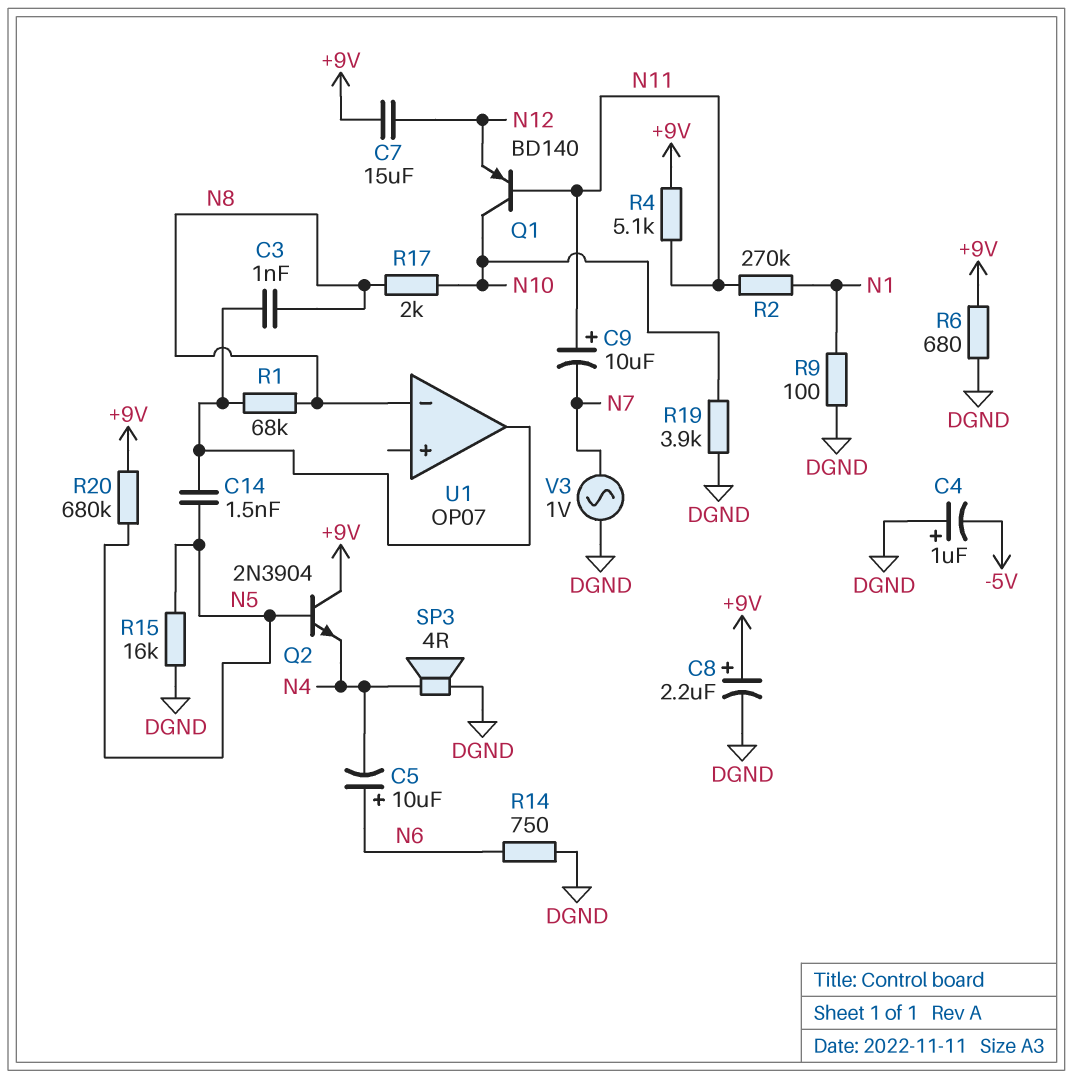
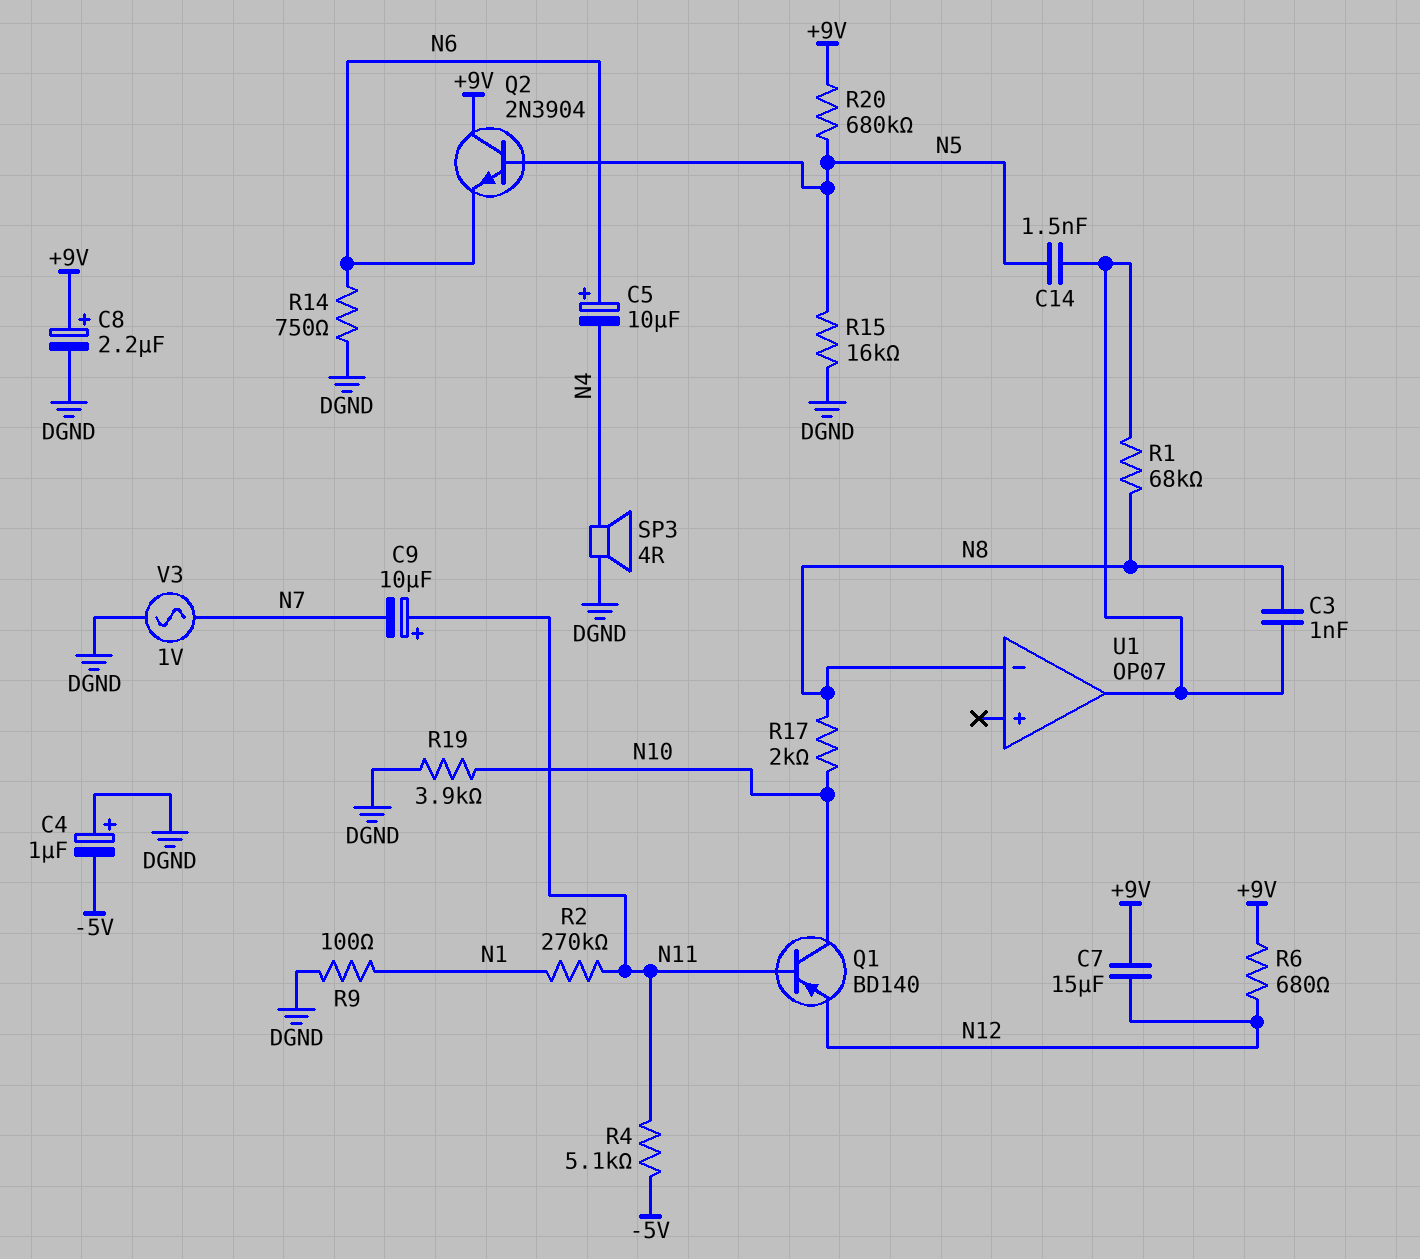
Q2: NPN 2N3904 (B N5, C +9V, E N4) -> NPN 2N3904 (B N5, C +9V, E N6)
R4: 5.1k (+9V, N11) -> 5.1k (-5V, N11)
R6: 680 (+9V, DGND) -> 680 (+9V, N12)

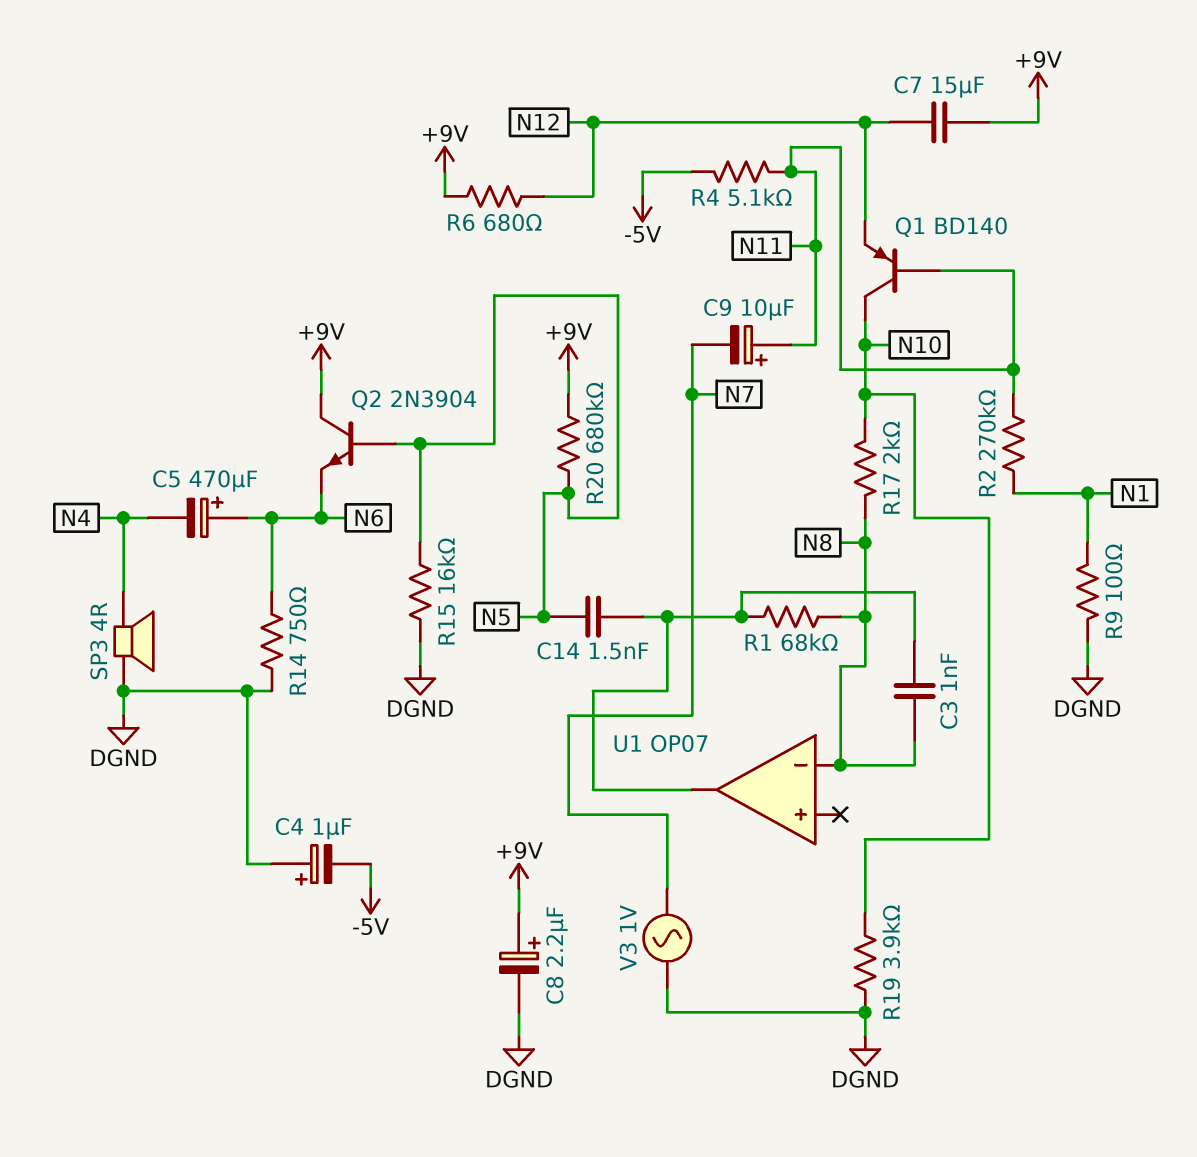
C5: 10uF (plus N6, minus N4) -> 470uF (plus N6, minus N4)

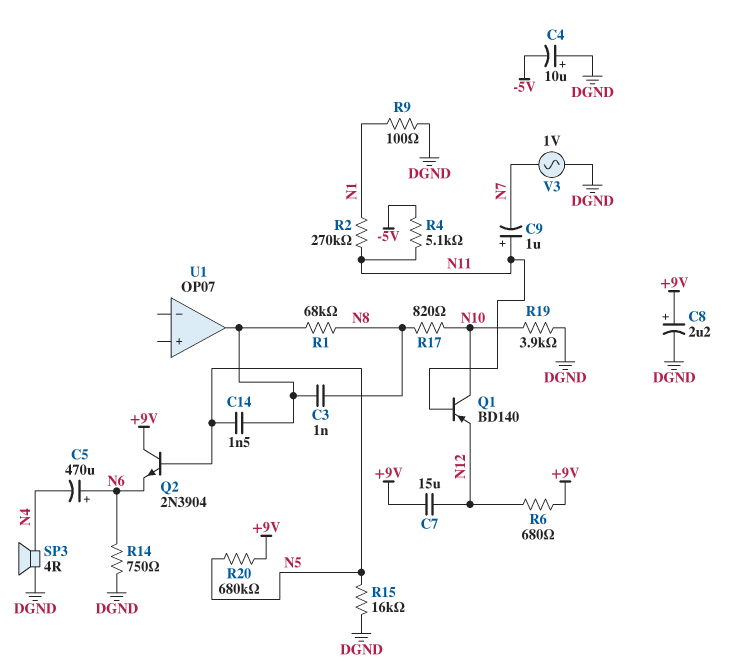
C4: 1uF (plus DGND, minus -5V) -> 10uF (plus DGND, minus -5V)
C9: 10uF (plus N11, minus N7) -> 1uF (plus N11, minus N7)
R17: 2k (N8, N10) -> 820 (N8, N10)
U1 pin in-: N8 -> none

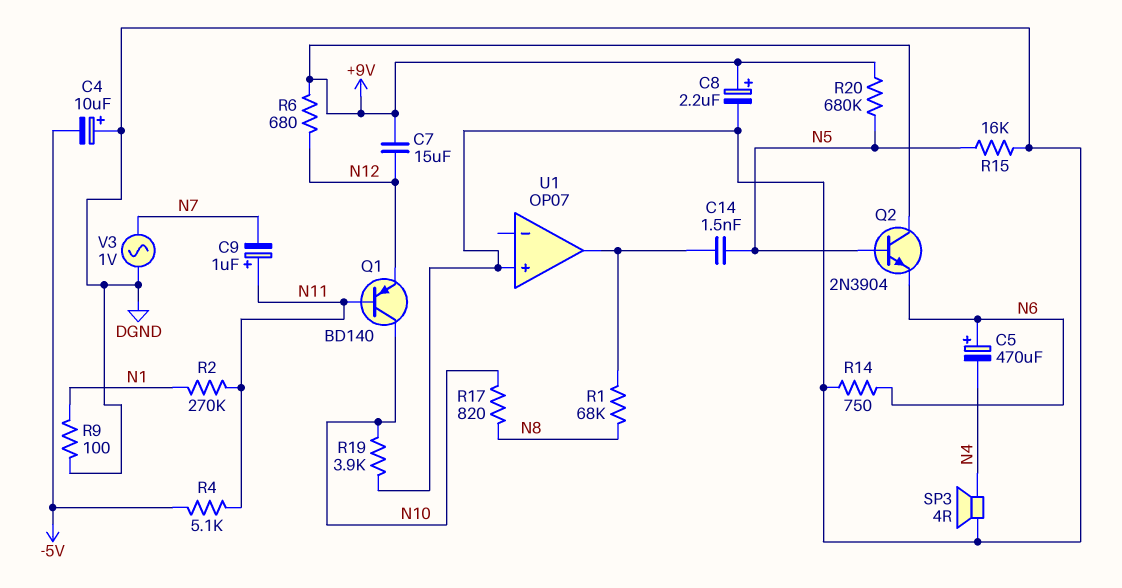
C3: 1nF (N8, U1/out) -> none
U1 pin in+: none -> DGND

